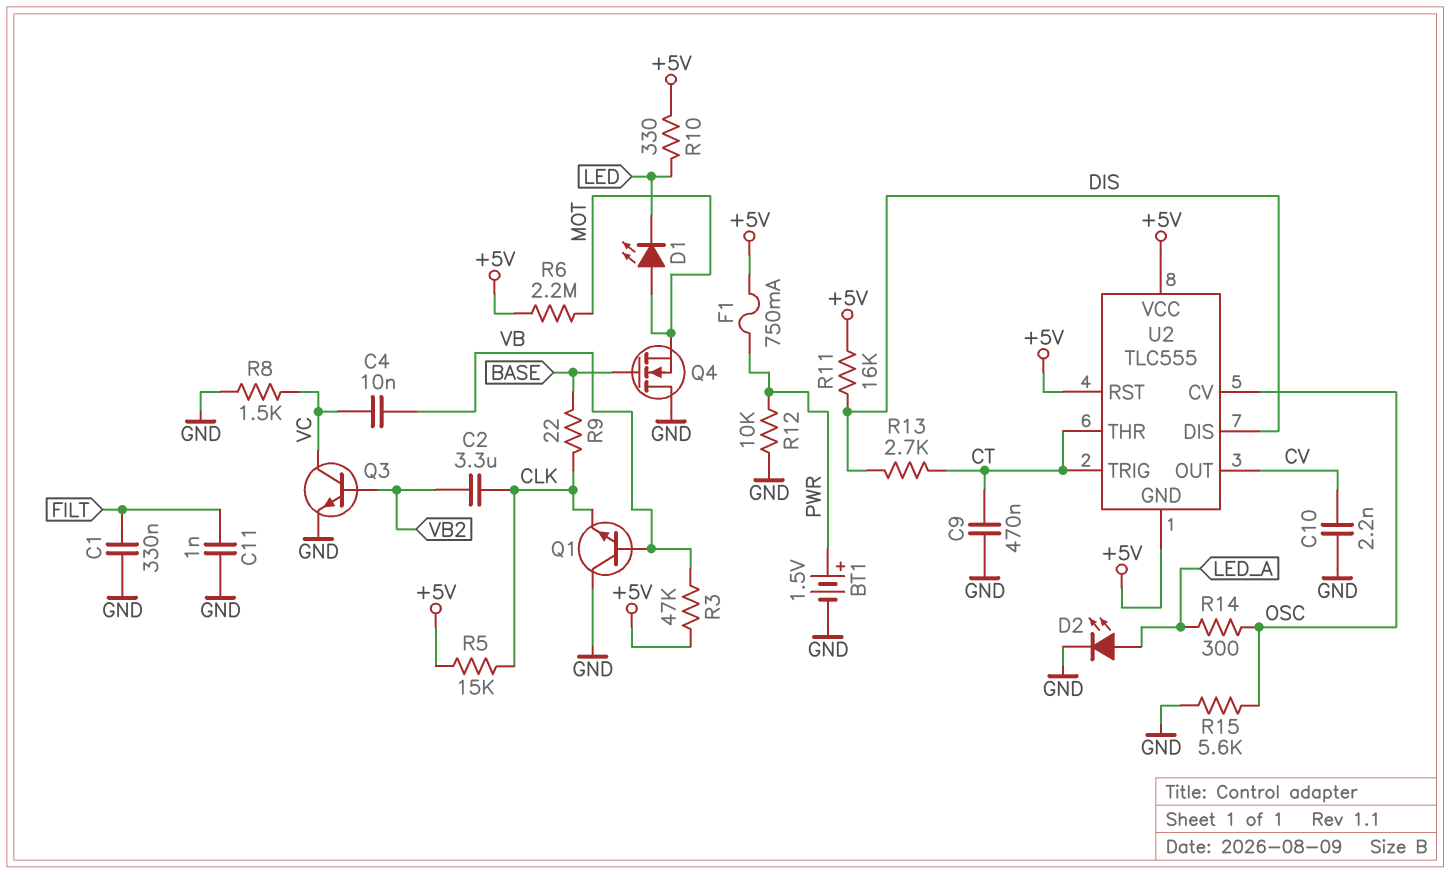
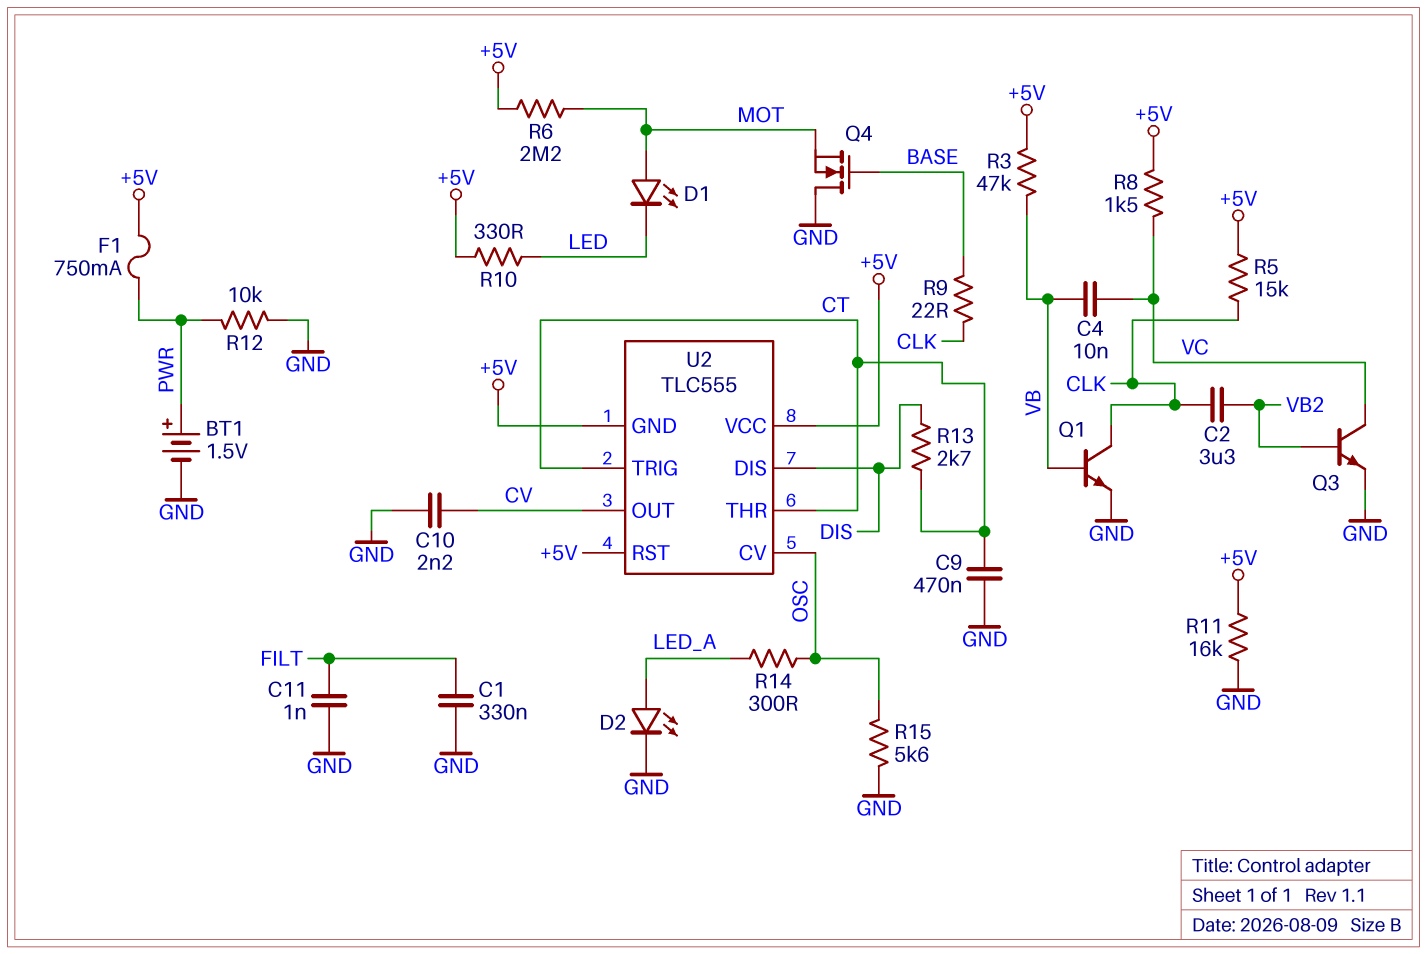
Q1: NPN (B VB, C GND, E CLK) -> NPN (B VB, C CLK, E GND)
R8: 1.5k (GND, VC) -> 1.5k (+5V, VC)
R11: 16k (+5V, DIS) -> 16k (+5V, GND)

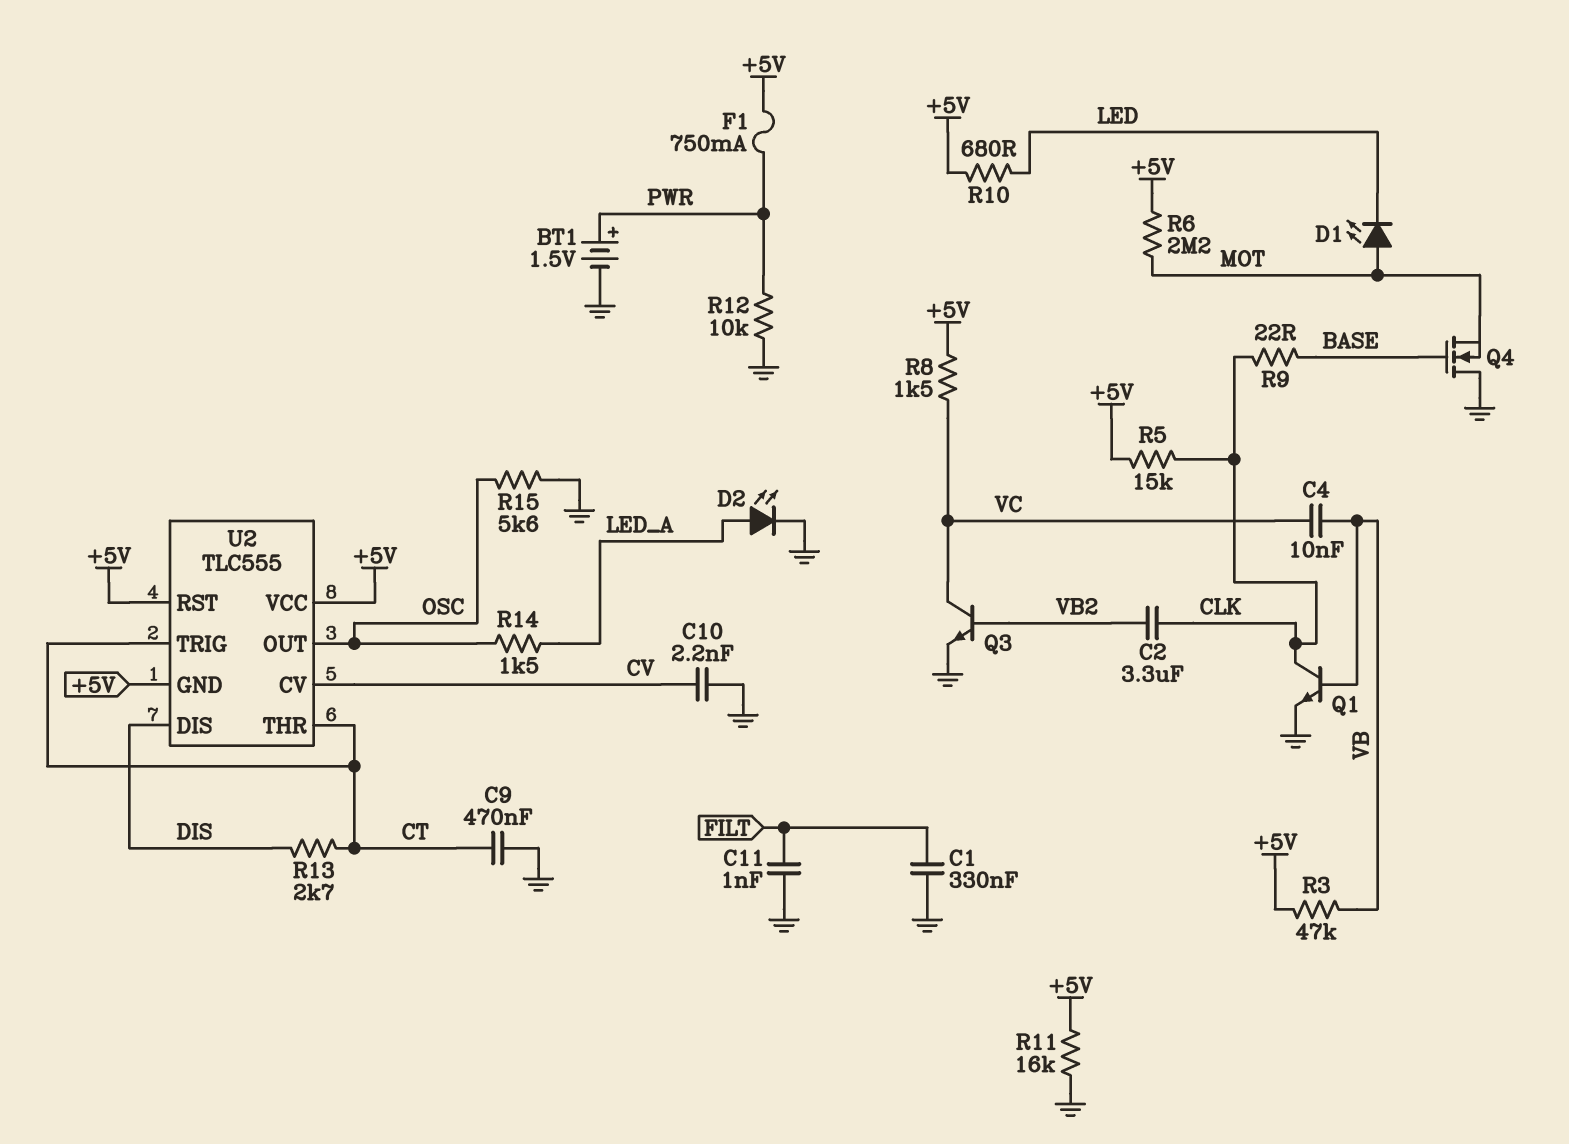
R10: 330 (+5V, LED) -> 680 (+5V, LED)
R14: 300 (LED_A, OSC) -> 1.5k (LED_A, OSC)
U2 pin CV: OSC -> CV
U2 pin OUT: CV -> OSC

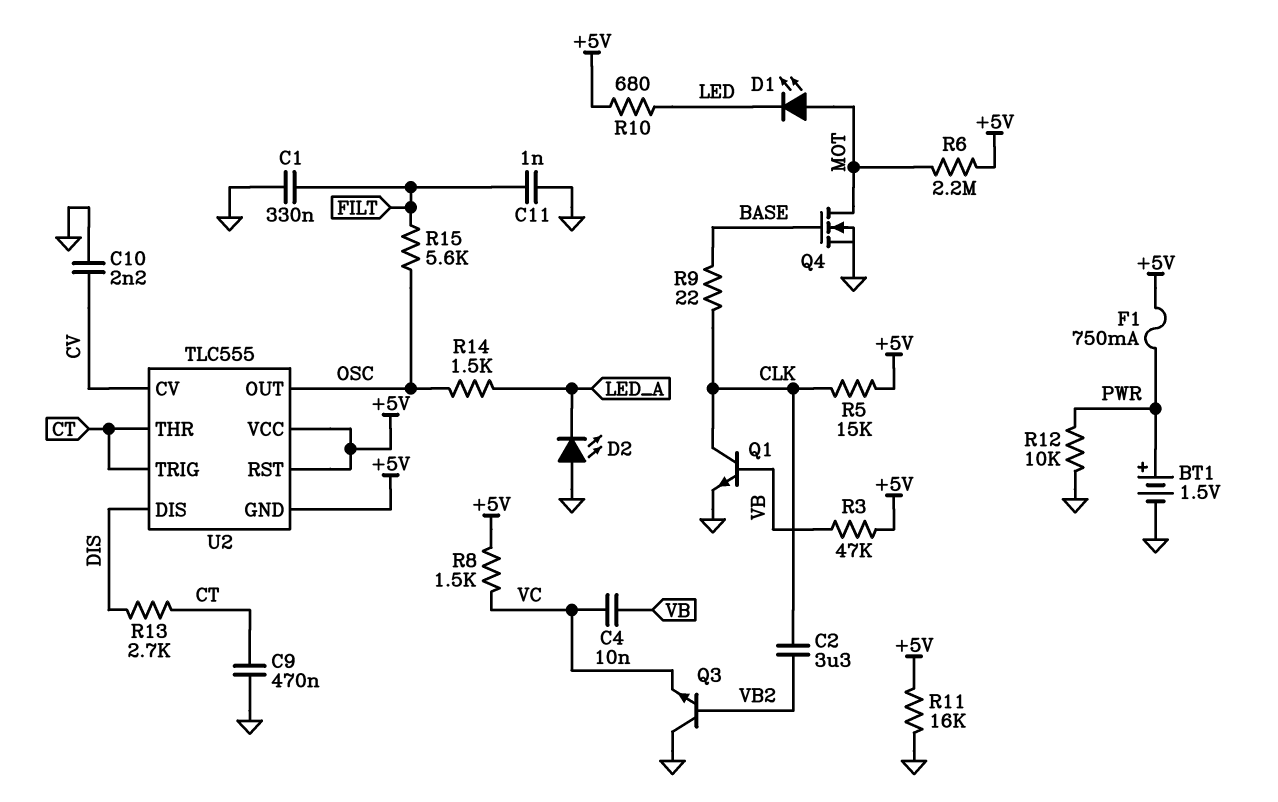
D2: LED (A LED_A, K GND) -> LED (A GND, K LED_A)
Q3: NPN (B VB2, C VC, E GND) -> NPN (B VB2, C GND, E VC)
Q4: NMOS (G BASE, D GND, S MOT) -> NMOS (G BASE, D MOT, S GND)
R15: 5.6k (GND, OSC) -> 5.6k (FILT, OSC)

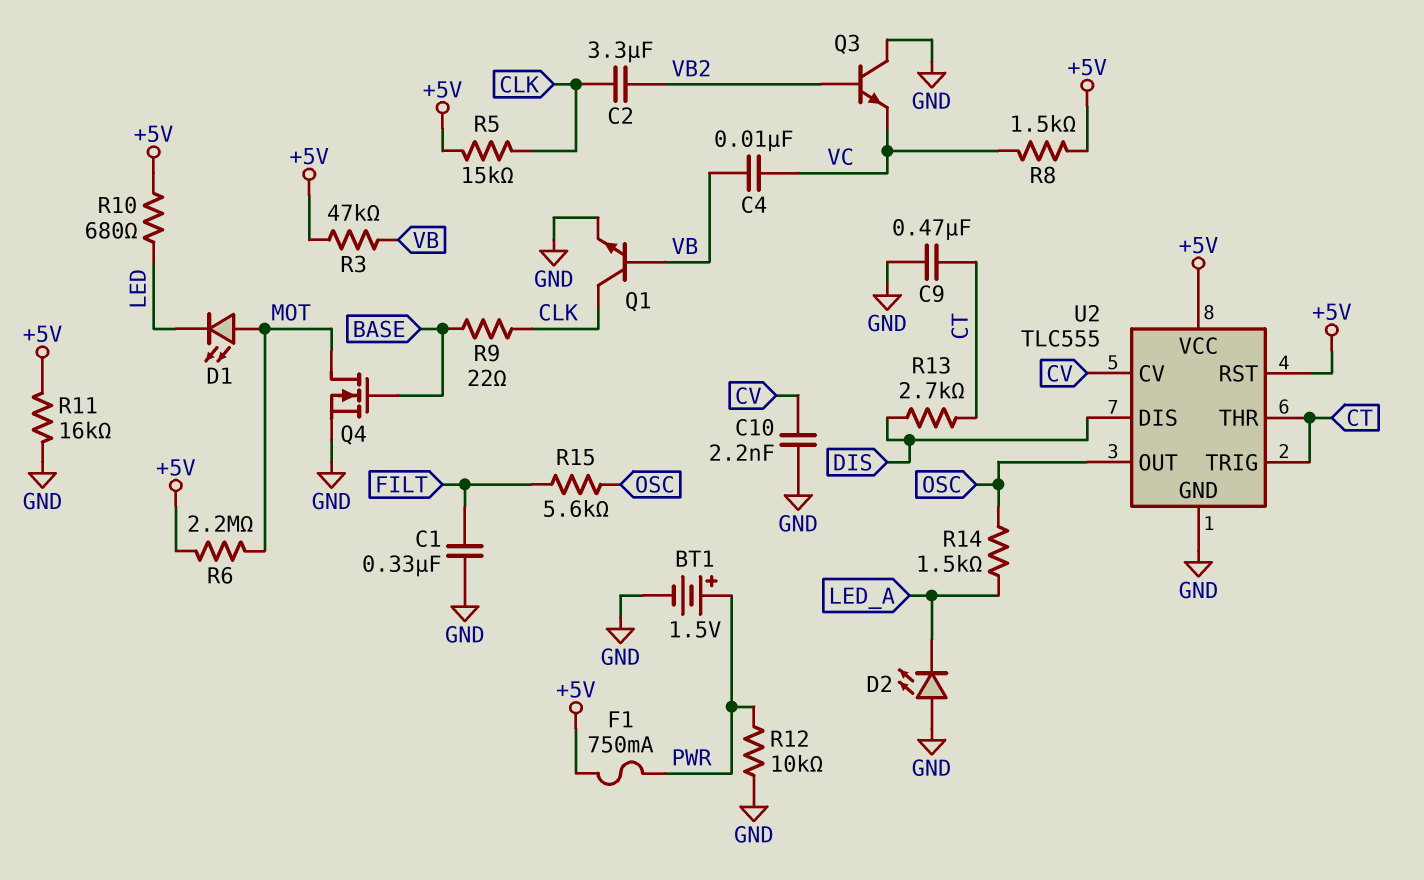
C11: 1nF (FILT, GND) -> none
U2 pin GND: +5V -> GND

